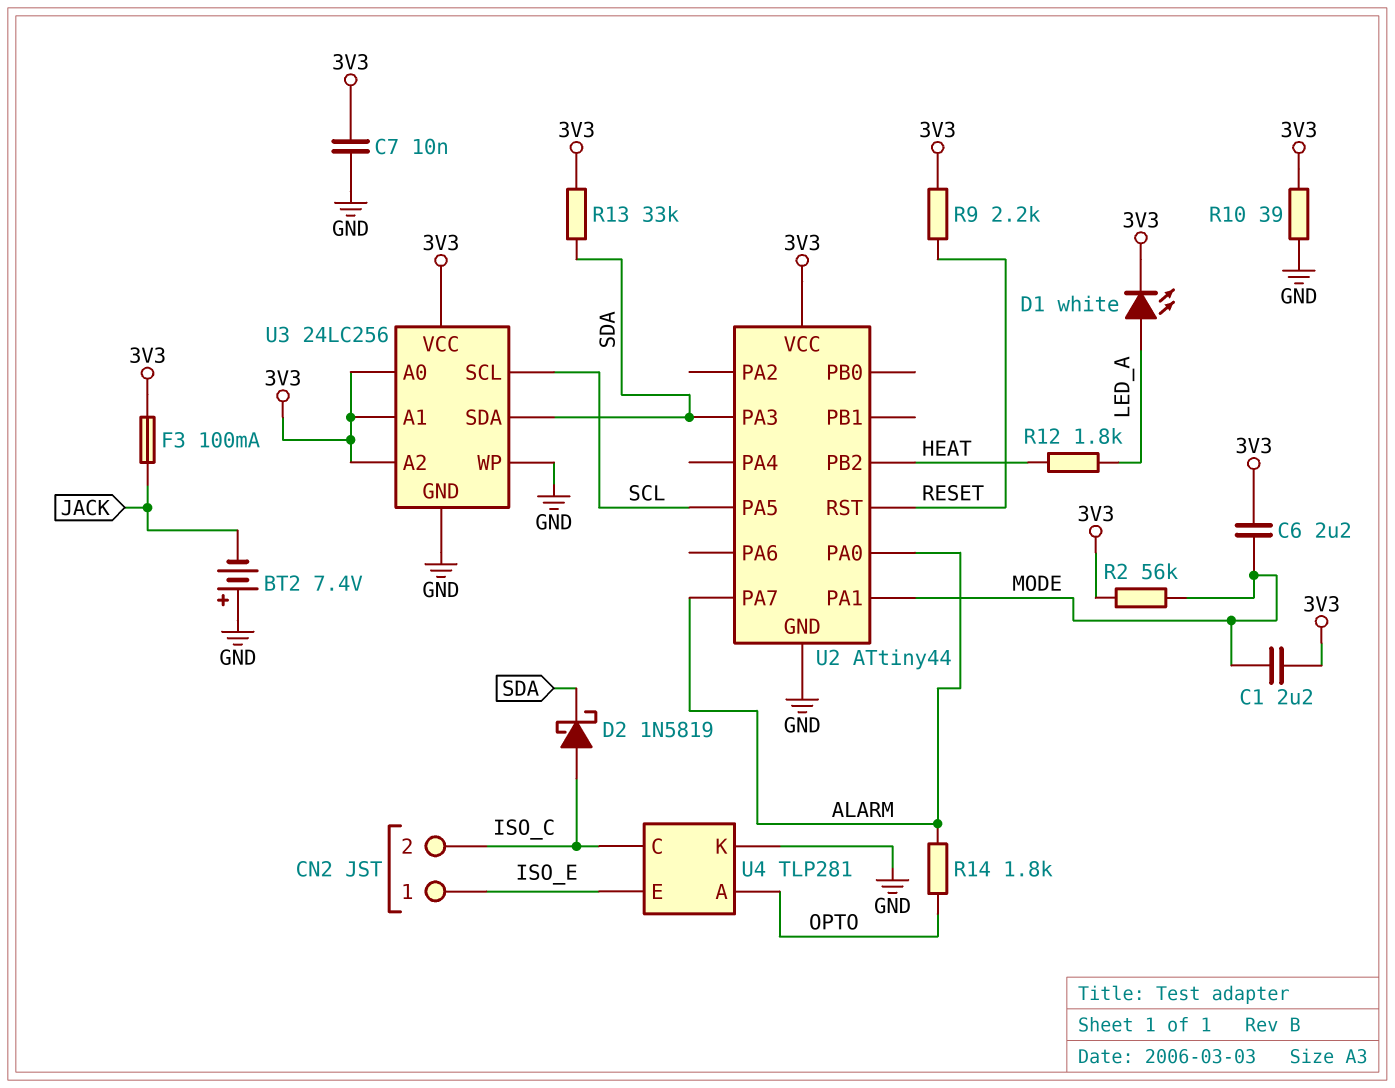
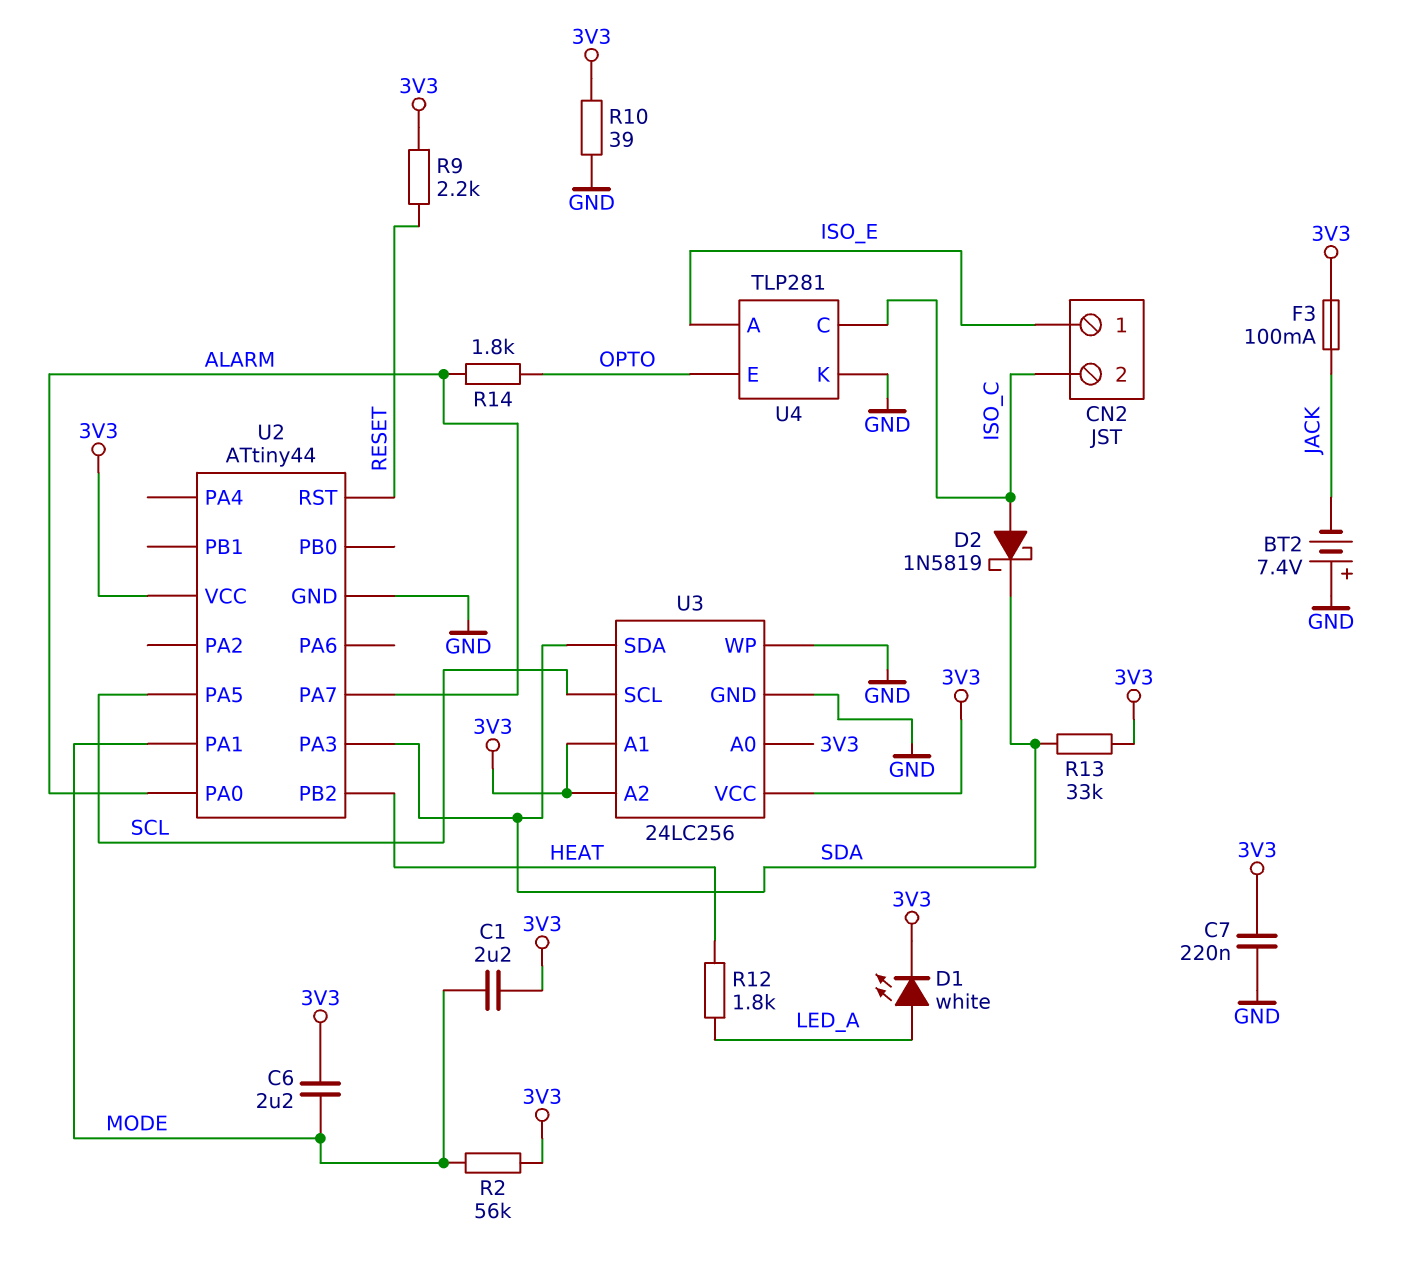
C7: 10nF (3V3, GND) -> 220nF (3V3, GND)
U4 pin A: OPTO -> ISO_E
U4 pin E: ISO_E -> OPTO

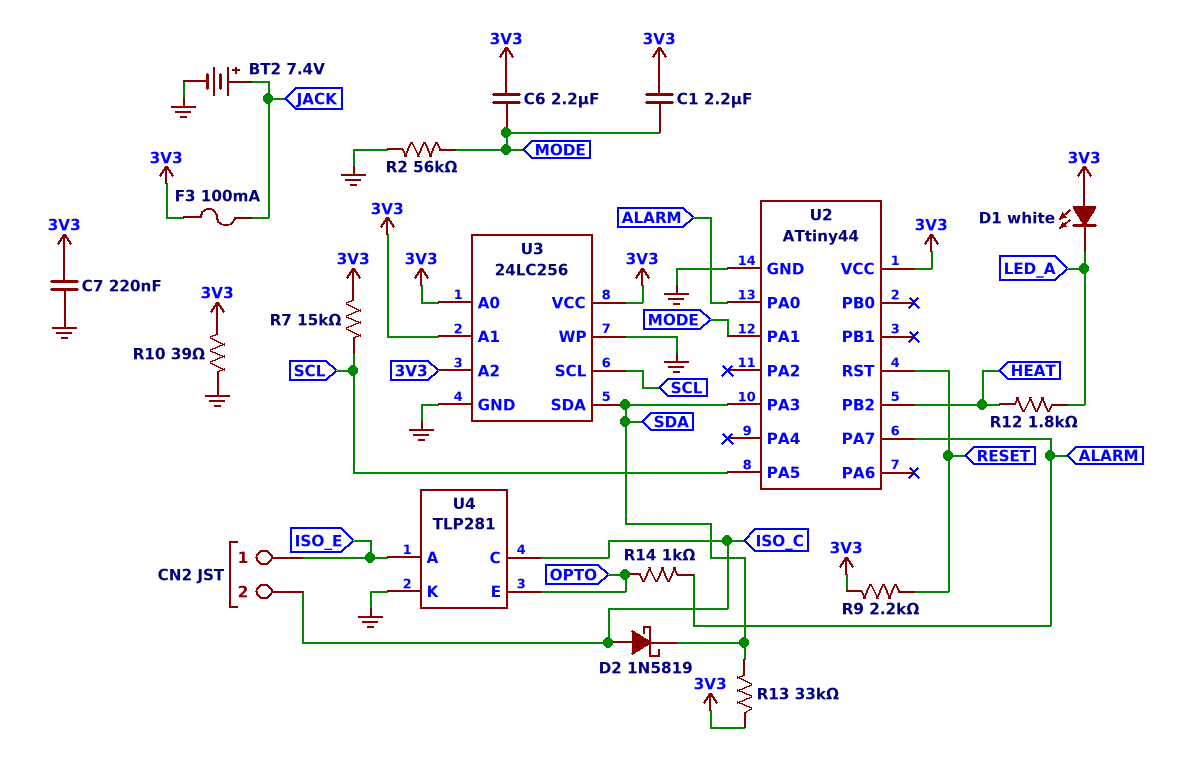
BT2: 7.4V (plus GND, minus JACK) -> 7.4V (plus JACK, minus GND)
D1: LED white (A LED_A, K 3V3) -> LED white (A 3V3, K LED_A)
R2: 56k (3V3, MODE) -> 56k (GND, MODE)
R7: none -> 15k (3V3, SCL)
R14: 1.8k (ALARM, OPTO) -> 1k (ALARM, OPTO)

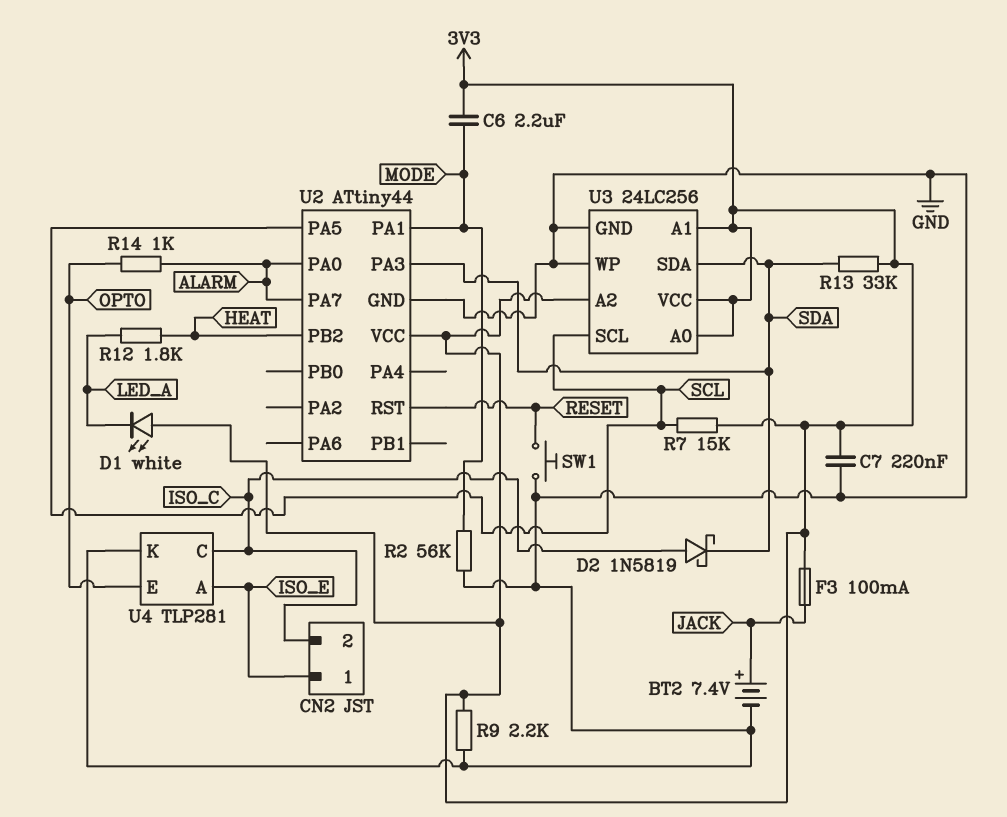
C1: 2.2uF (3V3, MODE) -> none
R9: 2.2k (3V3, RESET) -> 2.2k (3V3, GND)
R10: 39 (3V3, GND) -> none
SW1: none -> button (GND, RESET)

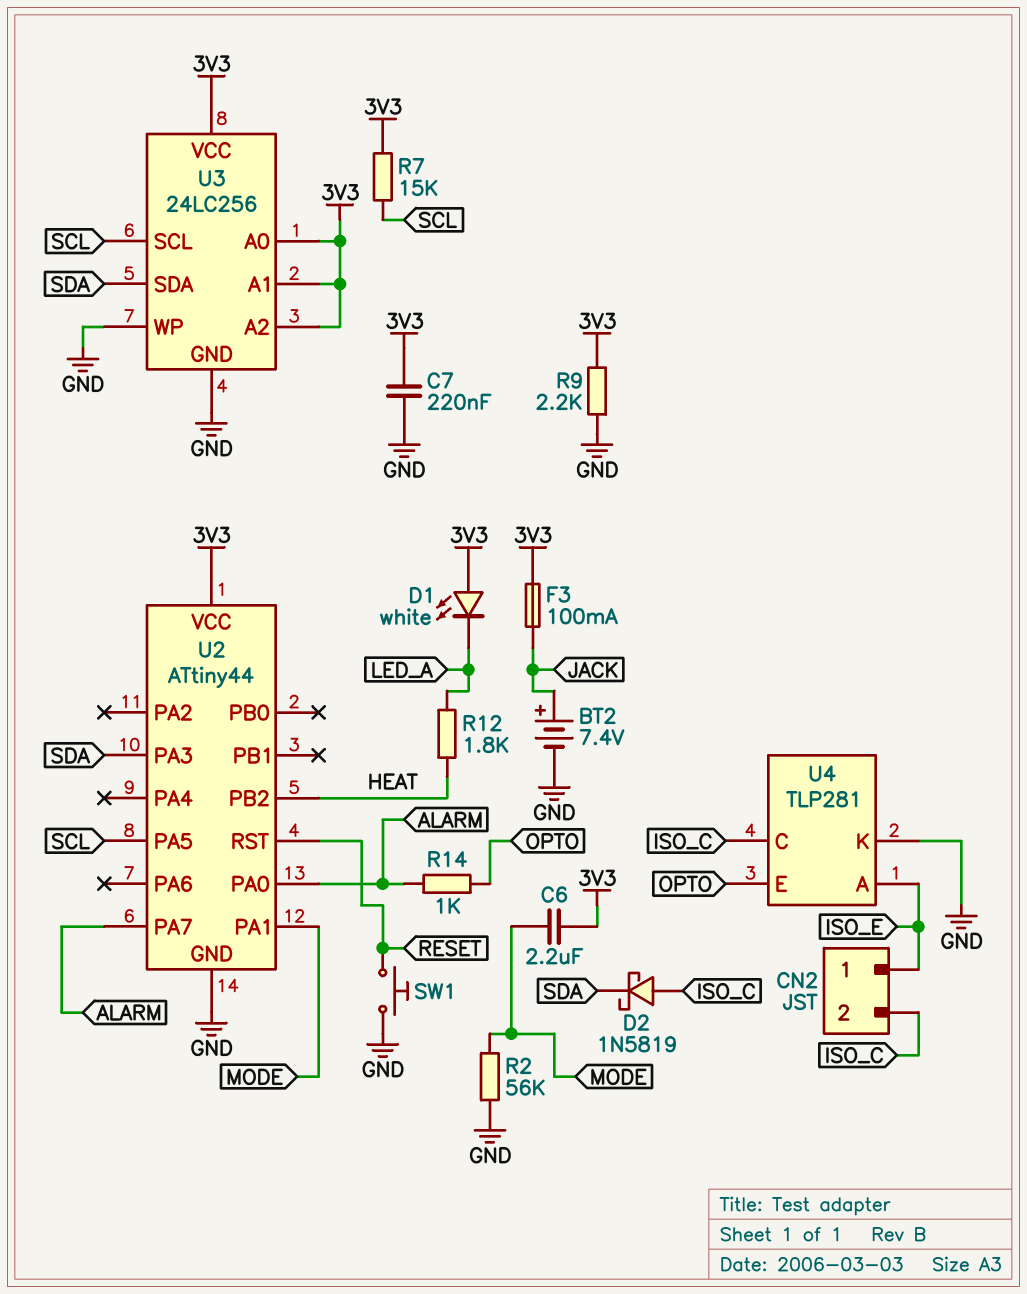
R13: 33k (3V3, SDA) -> none

